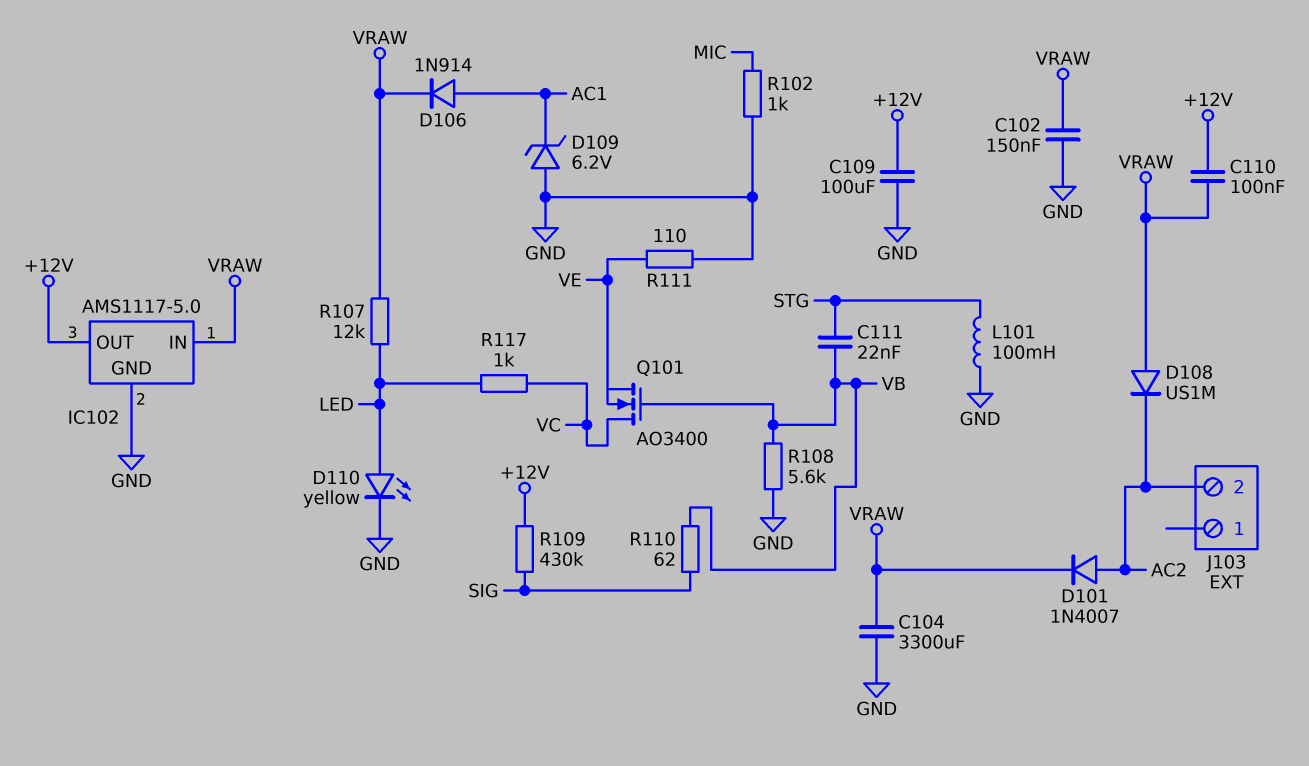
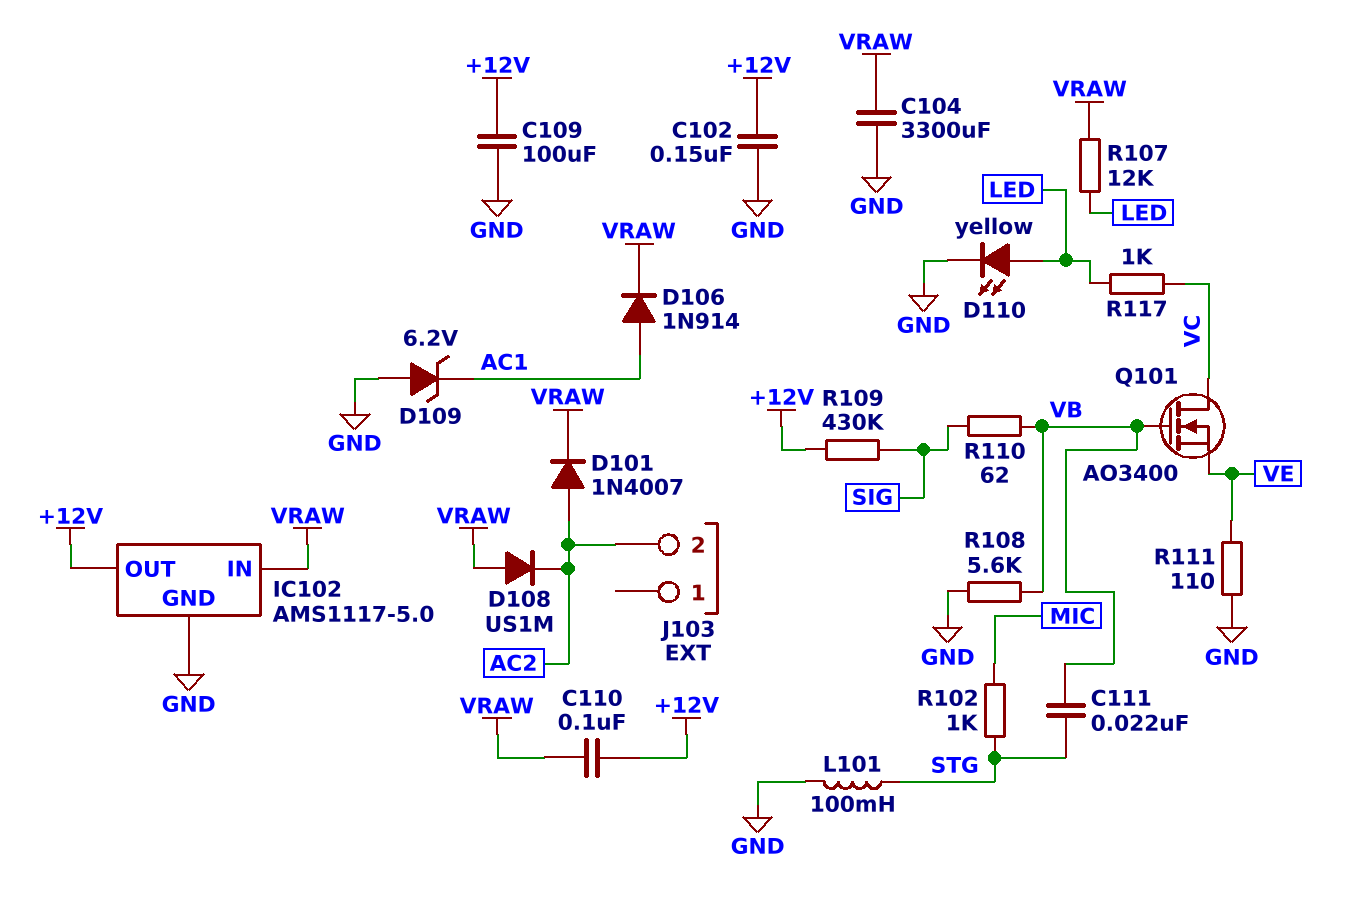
C102: 150nF (GND, VRAW) -> 150nF (+12V, GND)
R102: 1k (GND, MIC) -> 1k (MIC, STG)

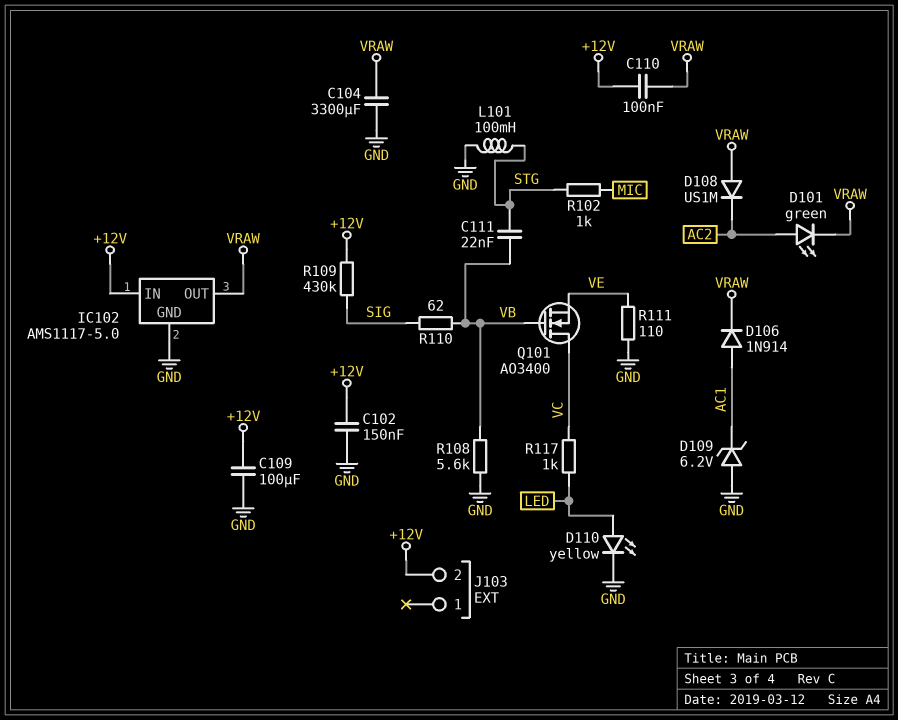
D101: diode 1N4007 (A AC2, K VRAW) -> LED green (A AC2, K VRAW)
IC102 pin IN: VRAW -> +12V
IC102 pin OUT: +12V -> VRAW
J103 pin 2: AC2 -> +12V
R107: 12k (LED, VRAW) -> none

